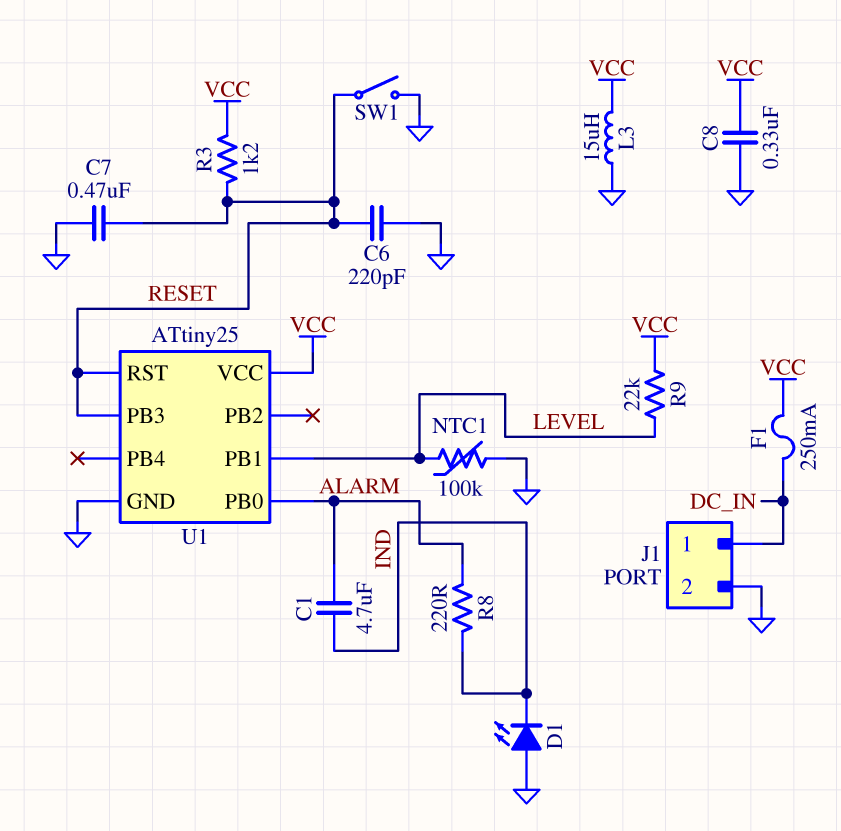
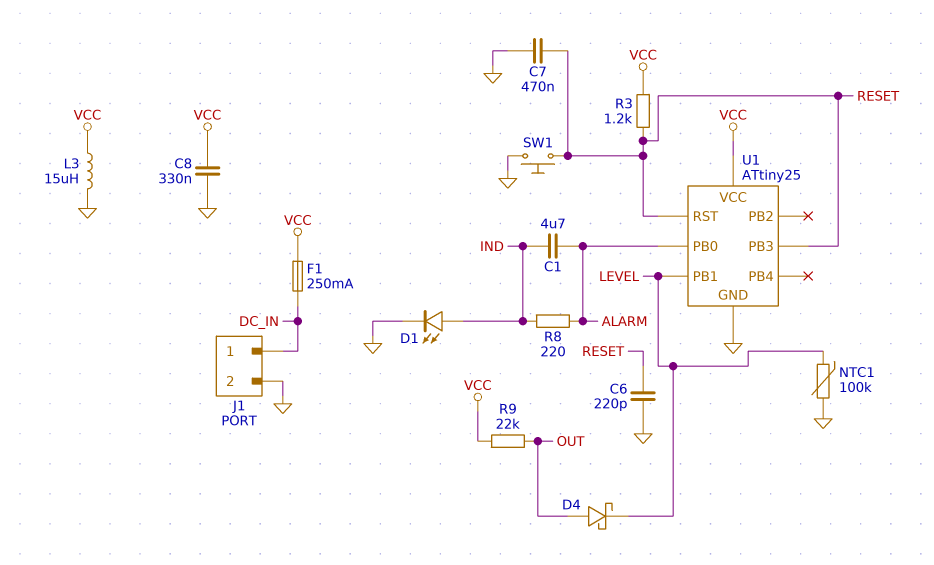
D1: LED (A GND, K IND) -> LED (A IND, K GND)
D4: none -> schottky (A OUT, K LEVEL)
R9: 22k (LEVEL, VCC) -> 22k (OUT, VCC)
SW1: switch (GND, RESET) -> button (GND, RESET)

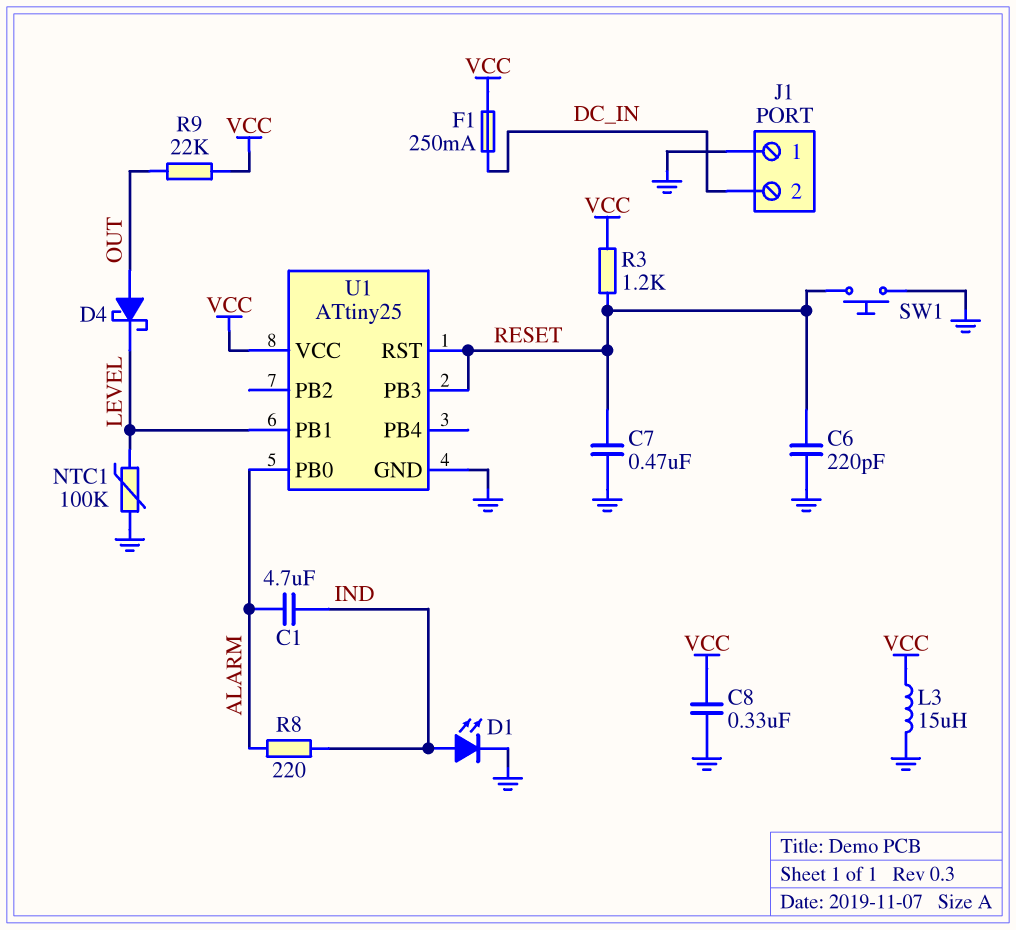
J1 pin 1: DC_IN -> GND
J1 pin 2: GND -> DC_IN

